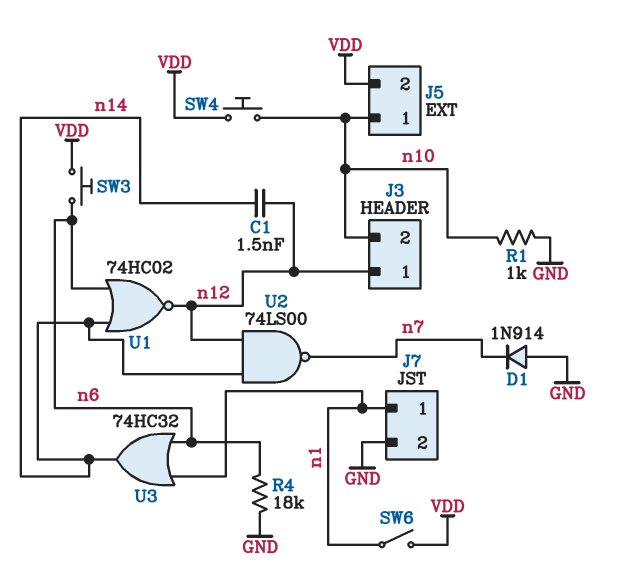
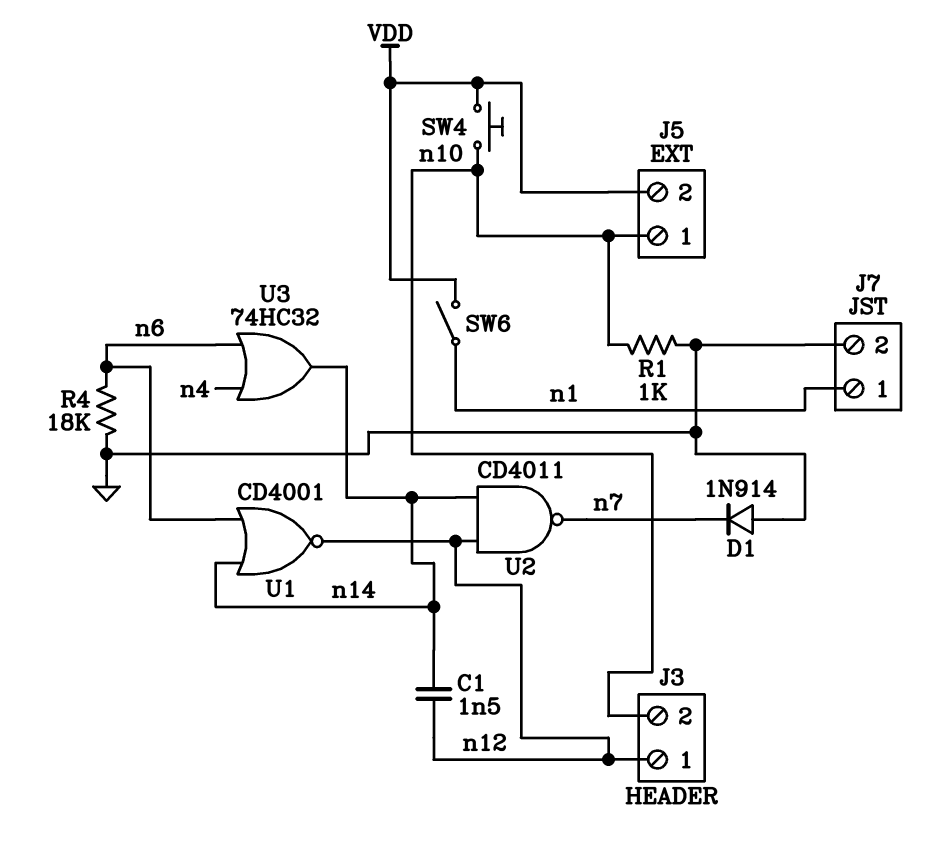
SW3: button (VDD, n6) -> none
U1: NOR 74HC02 (in n6, in n14, out n12) -> NOR CD4001 (in n6, in n14, out n12)
U2: NAND 74LS00 (in n12, in n14, out n7) -> NAND CD4011 (in n12, in n14, out n7)
U3: OR 74HC32 (in n1, in n6, out n14) -> OR 74HC32 (in n4, in n6, out n14)

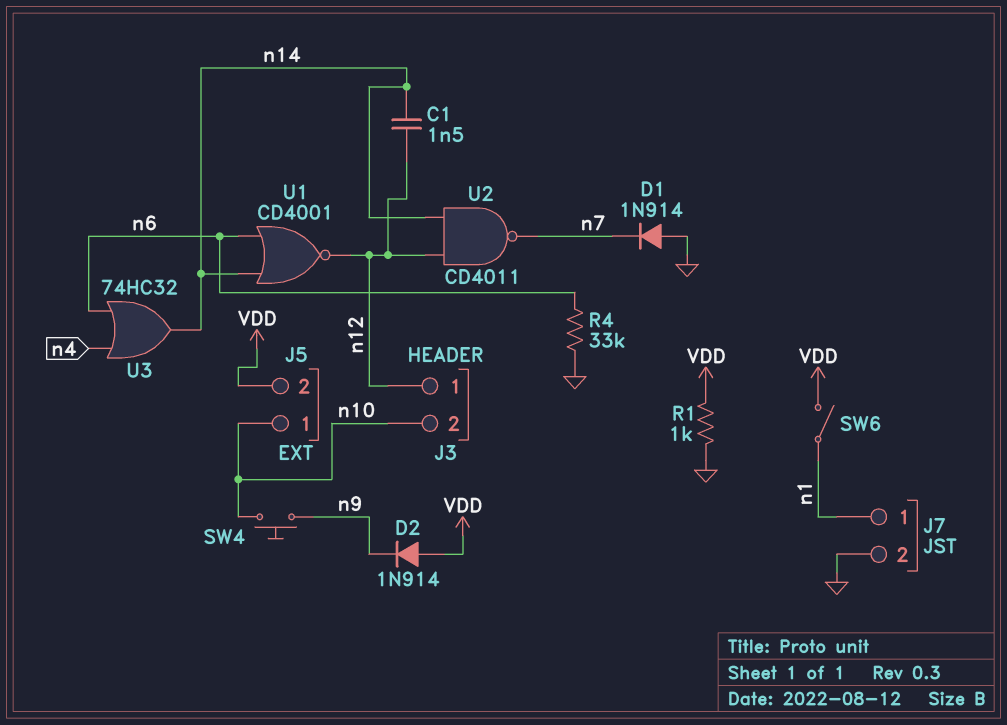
D2: none -> diode 1N914 (A VDD, K n9)
R1: 1k (GND, n10) -> 1k (GND, VDD)
R4: 18k (GND, n6) -> 33k (GND, n6)
SW4: button (VDD, n10) -> button (n9, n10)

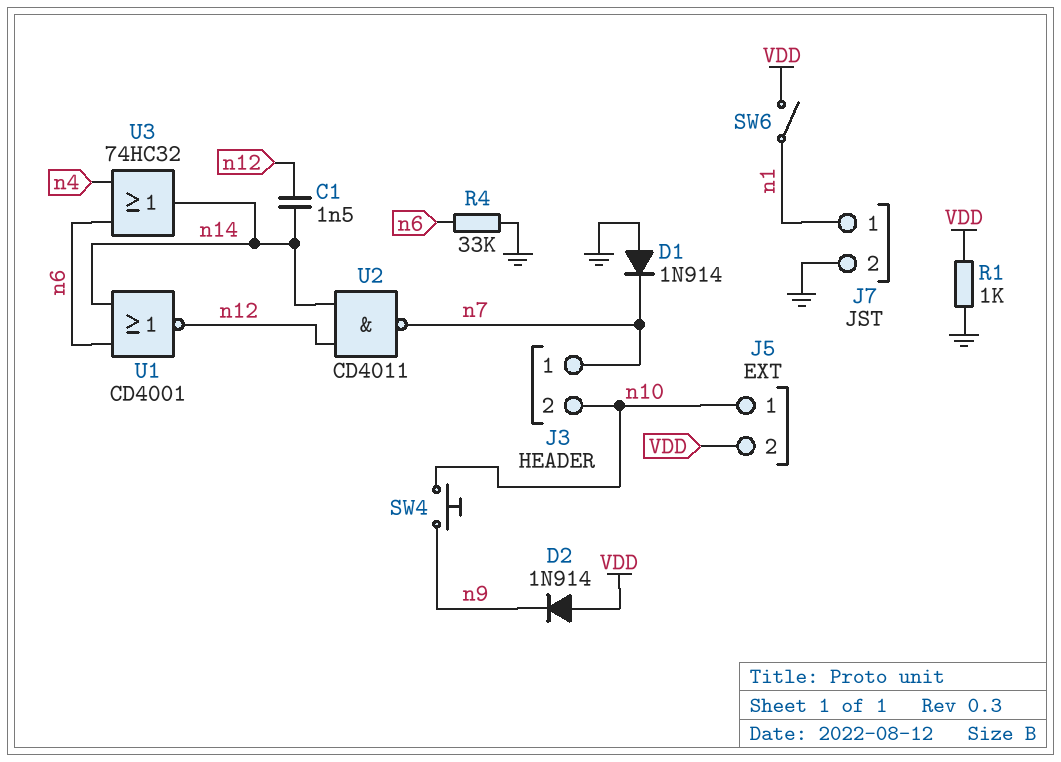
J3 pin 1: n12 -> n7

